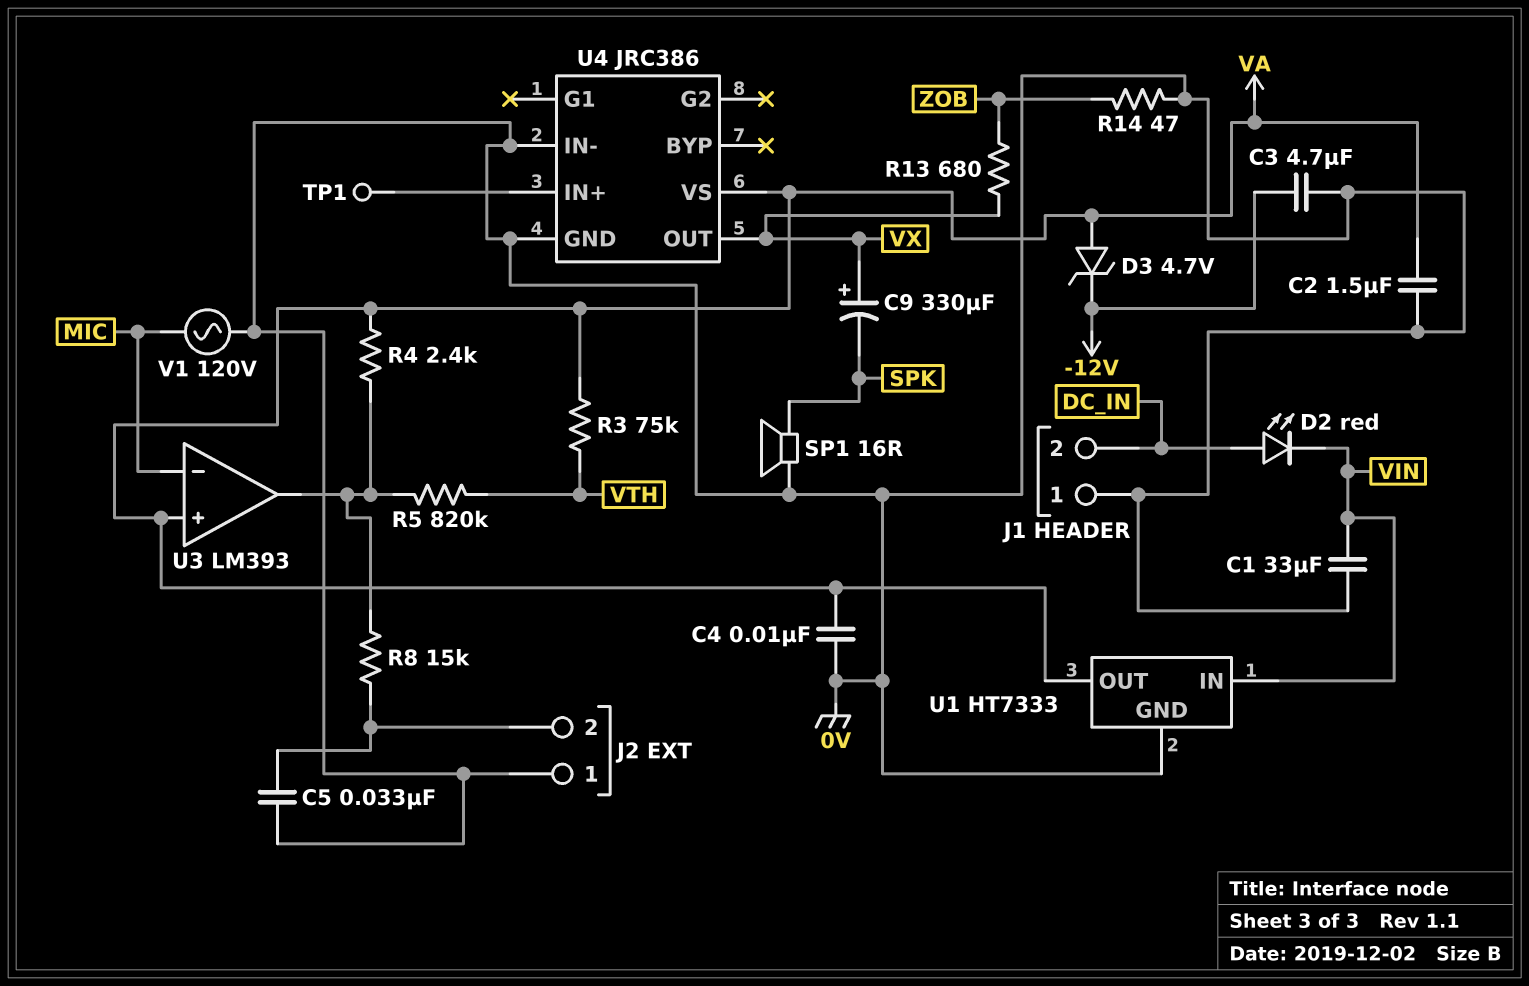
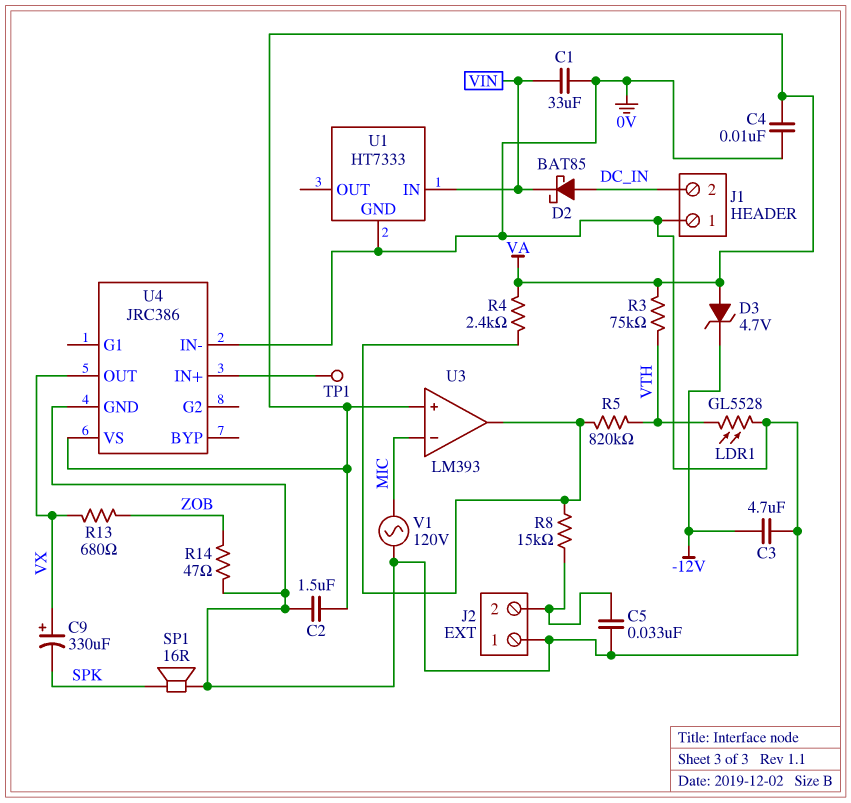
D2: LED red (A DC_IN, K VIN) -> schottky BAT85 (A DC_IN, K VIN)
LDR1: none -> GL5528 (0V, VTH)
U1 pin OUT: VA -> none

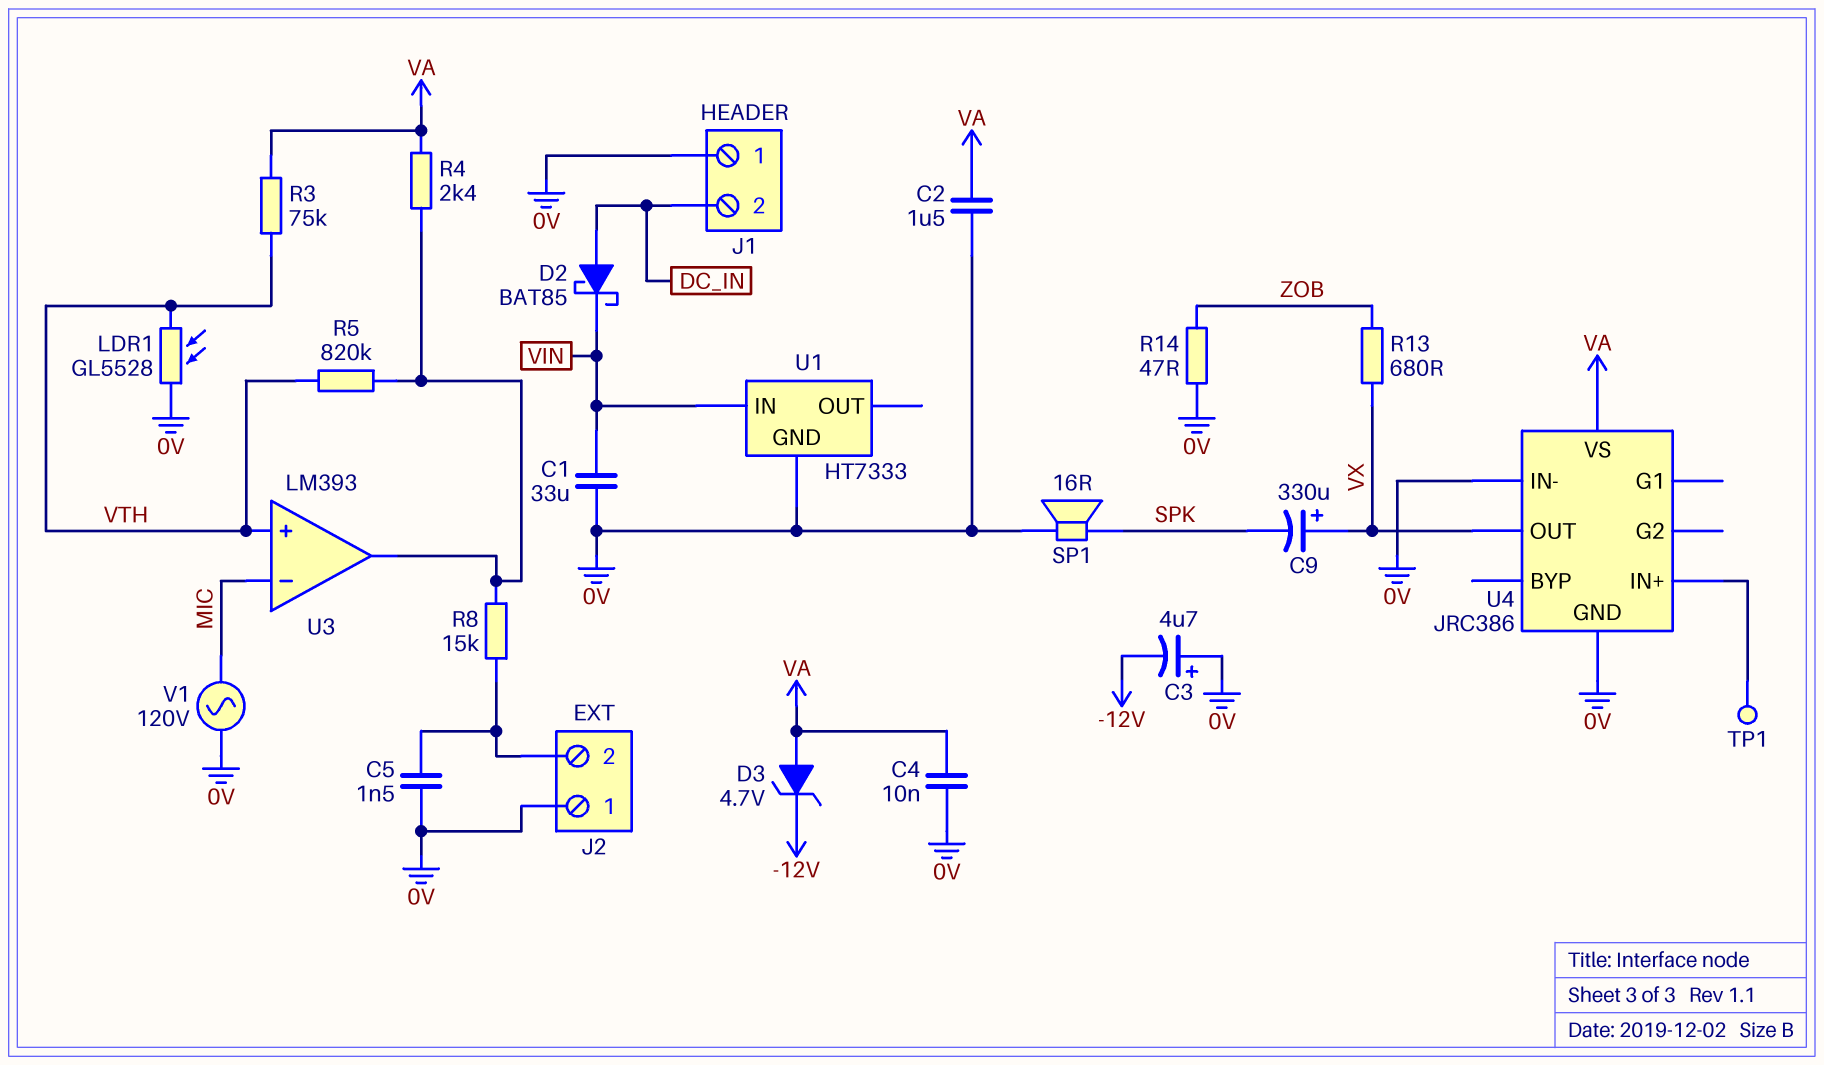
C3: 4.7uF (-12V, 0V) -> 4.7uF (plus 0V, minus -12V)
C5: 33nF (0V, J2/2) -> 1.5nF (0V, J2/2)
U3 pin in+: VA -> VTH

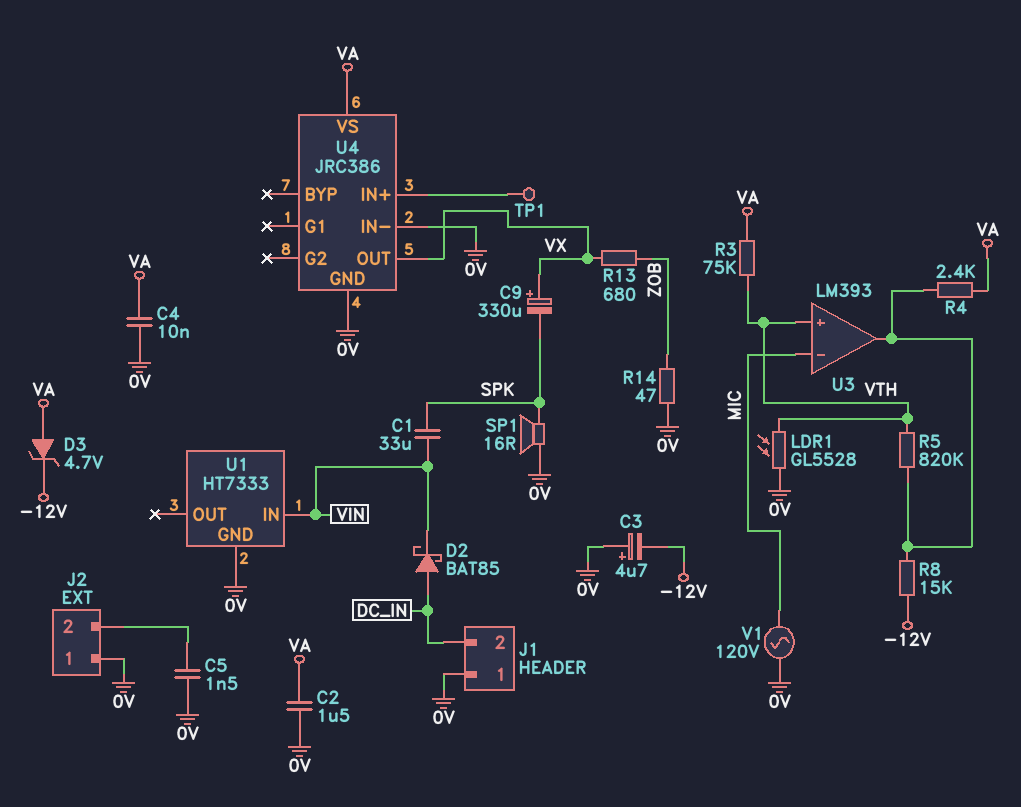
C1: 33uF (0V, VIN) -> 33uF (SPK, VIN)
R8: 15k (J2/2, U3/out) -> 15k (-12V, U3/out)

